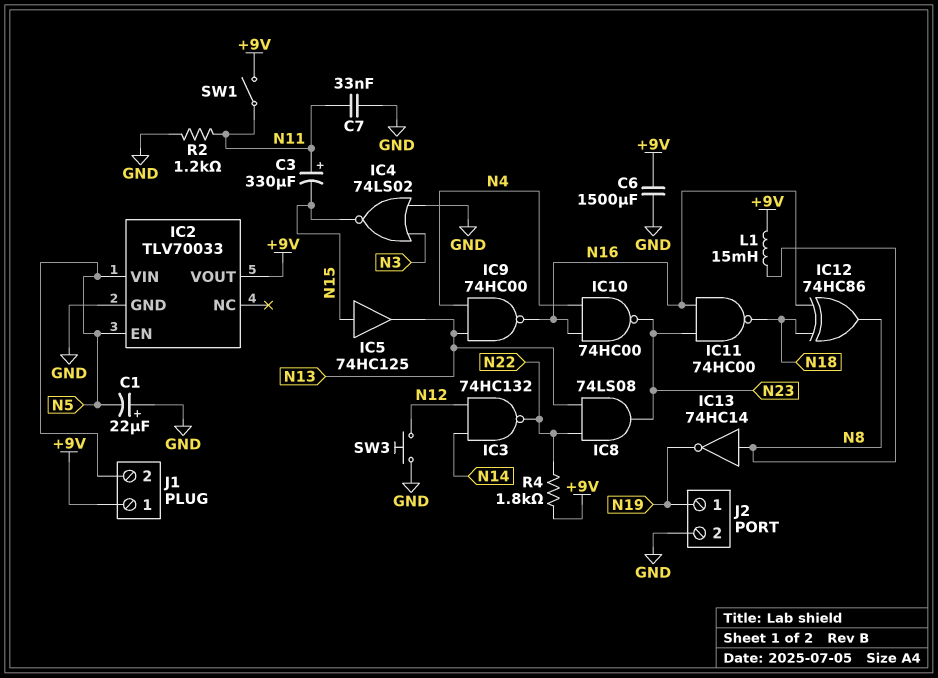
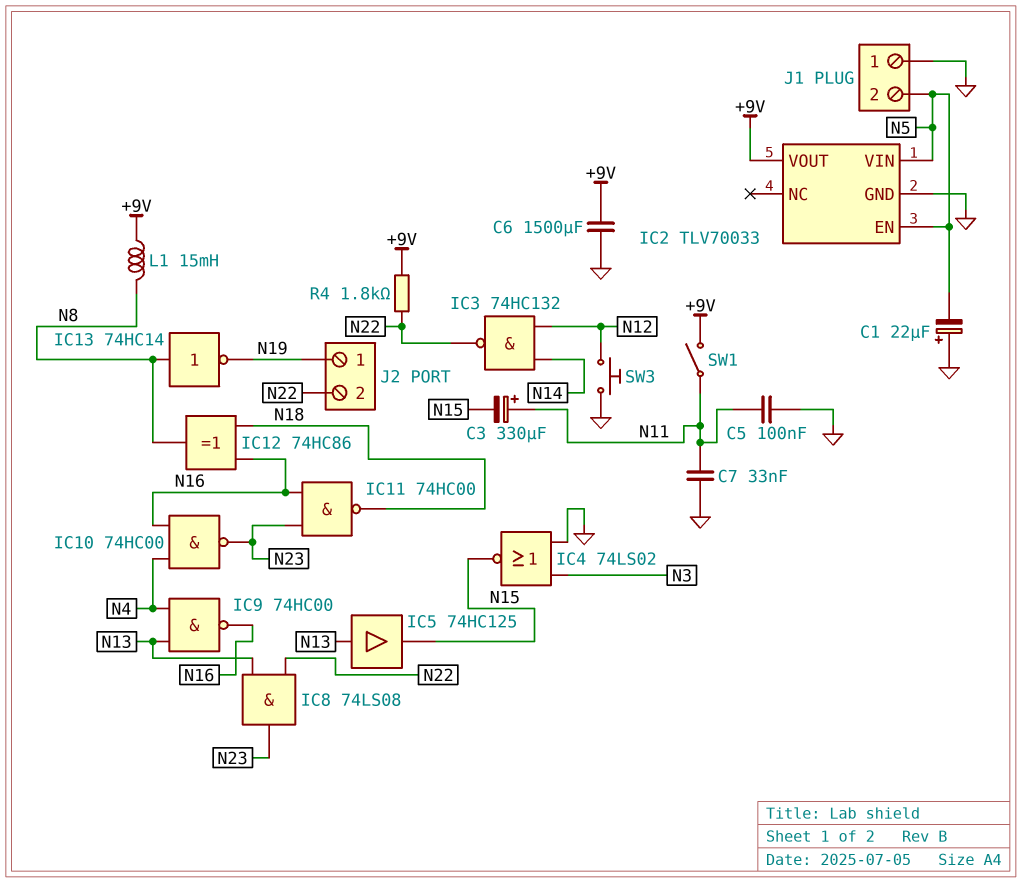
C5: none -> 100nF (GND, N11)
IC5: buffer 74HC125 (in N15, out N13) -> buffer 74HC125 (in N13, out N15)
J1 pin 1: +9V -> GND
J2 pin 2: GND -> N22
R2: 1.2k (GND, N11) -> none

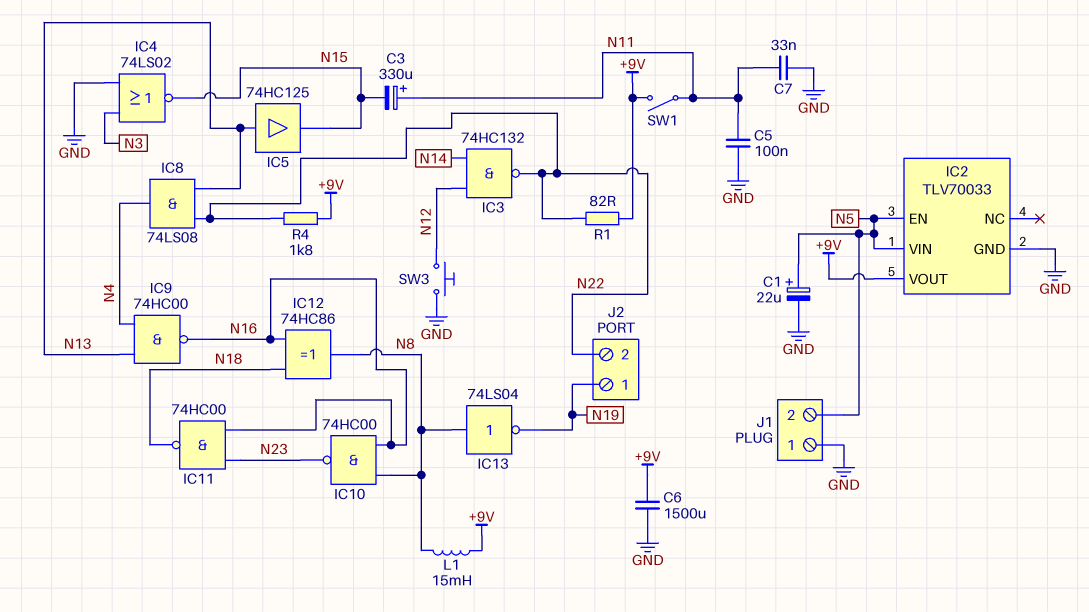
C1: 22uF (plus GND, minus N5) -> 22uF (plus N5, minus GND)
IC8: AND 74LS08 (in N13, in N22, out N23) -> AND 74LS08 (in N13, in N22, out N4)
IC10: NAND 74HC00 (in N4, in N16, out N23) -> NAND 74HC00 (in N8, in N16, out N23)
IC13: NOT 74HC14 (in N8, out N19) -> NOT 74LS04 (in N8, out N19)
R1: none -> 82 (+9V, N22)

